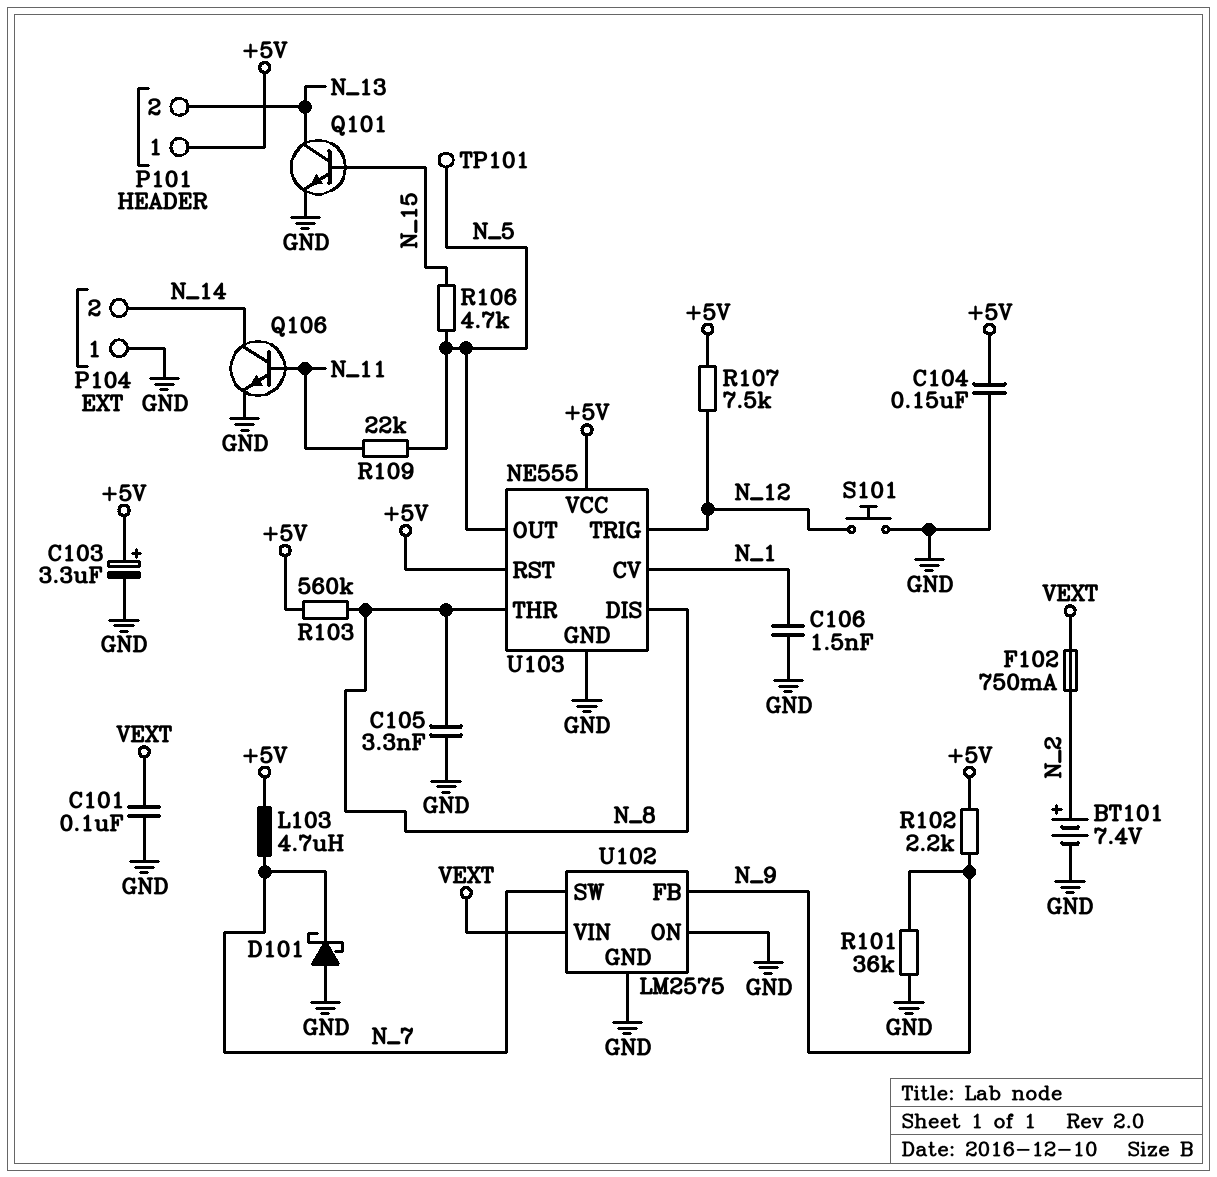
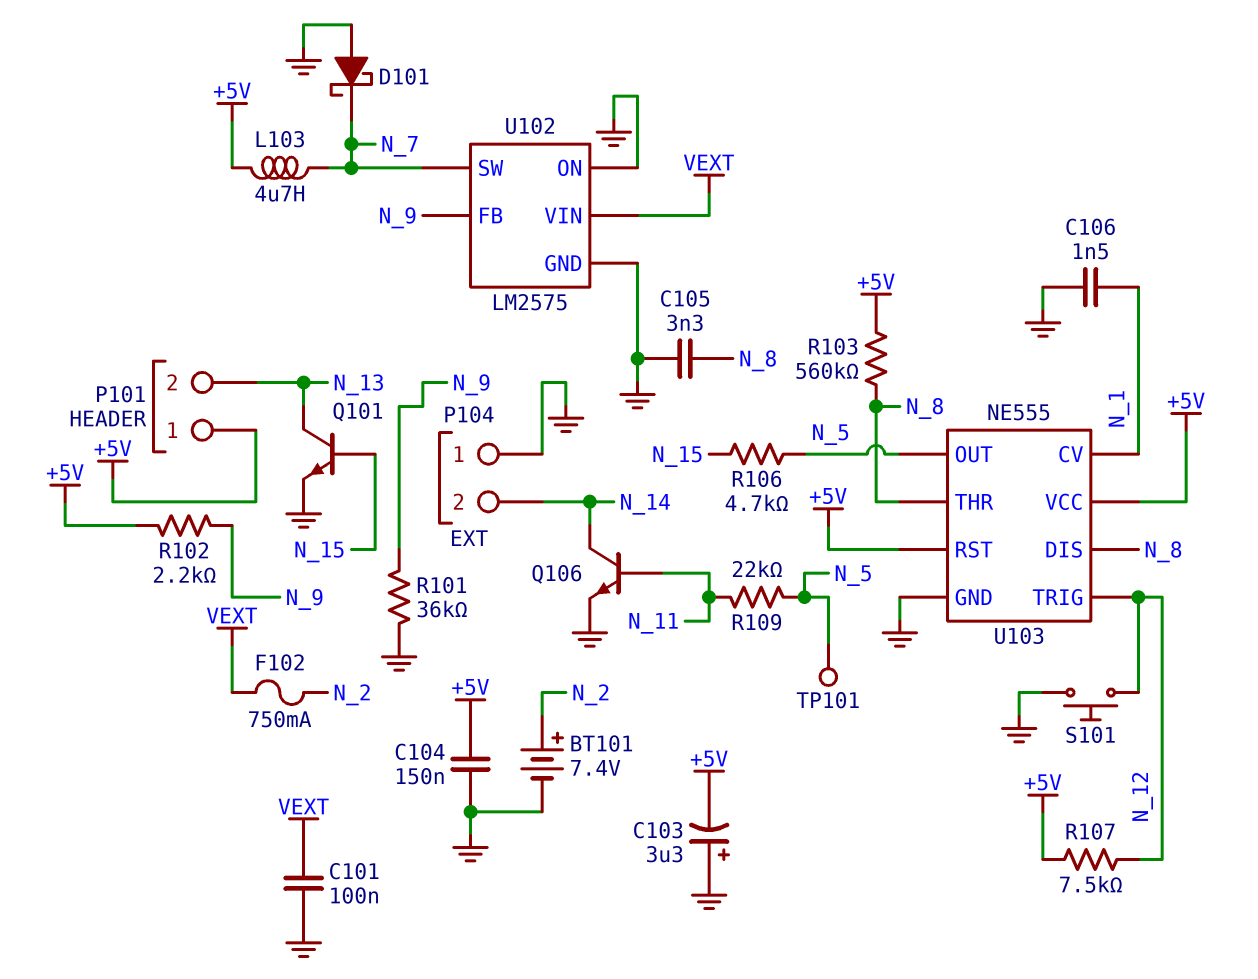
C103: 3.3uF (plus +5V, minus GND) -> 3.3uF (plus GND, minus +5V)

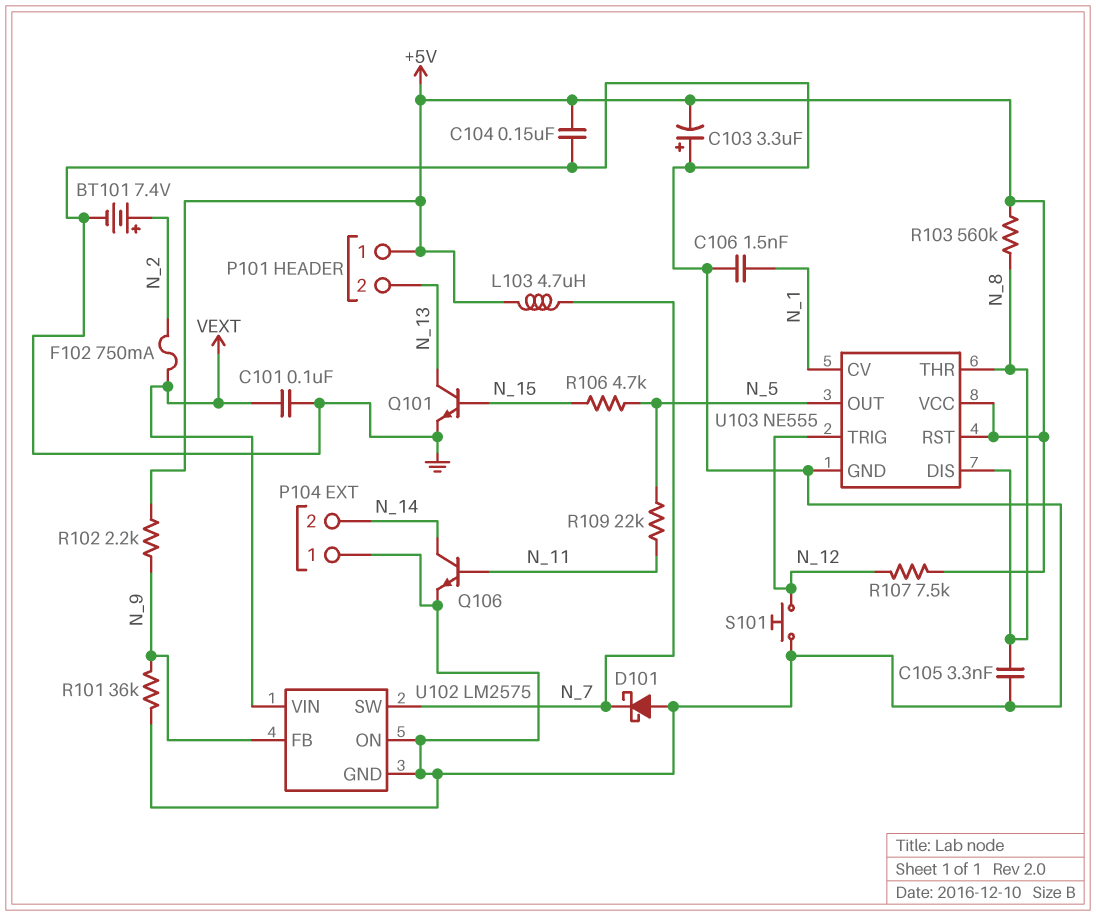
TP101: test point (N_5) -> none

